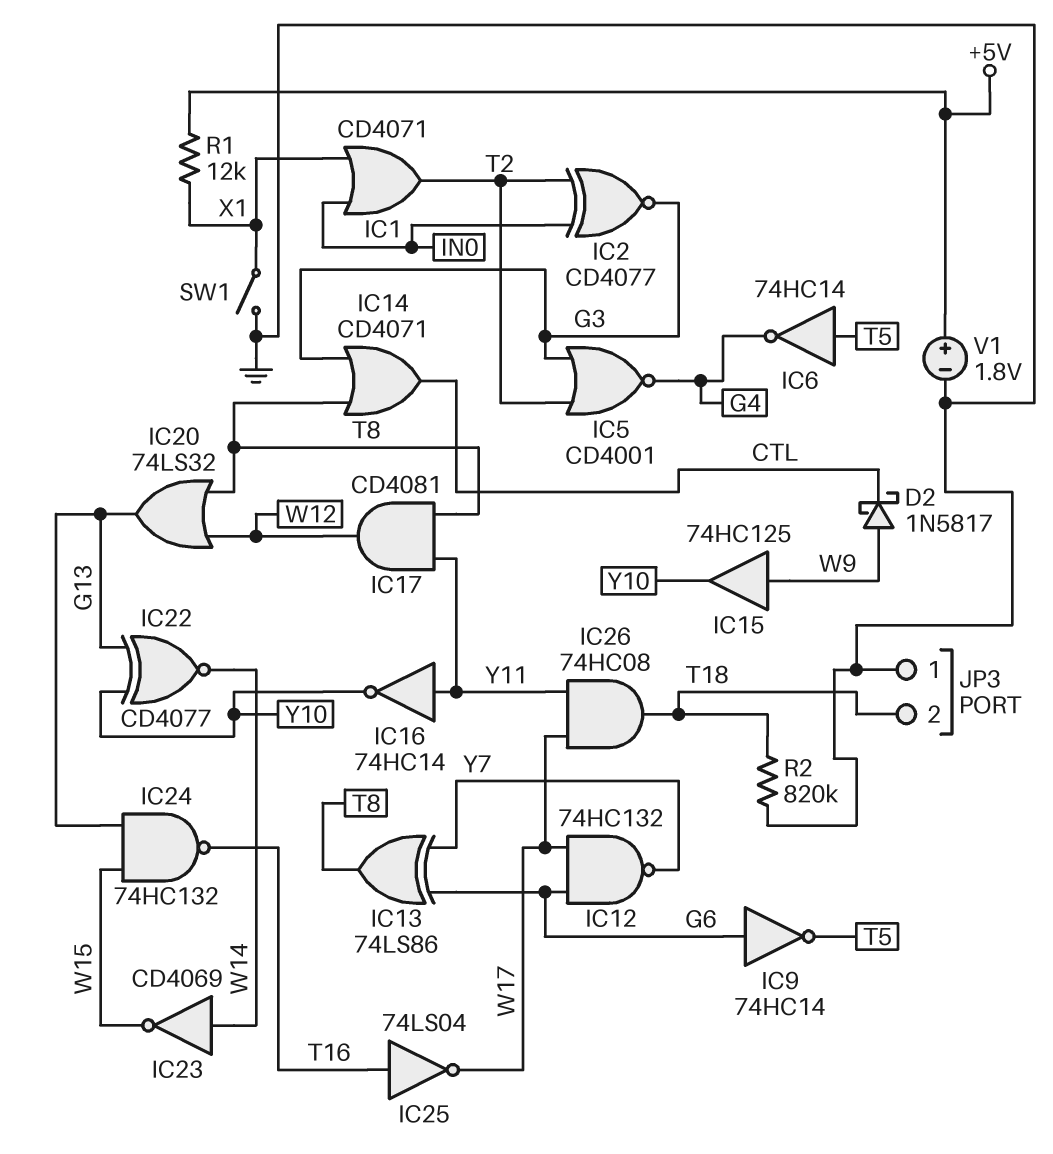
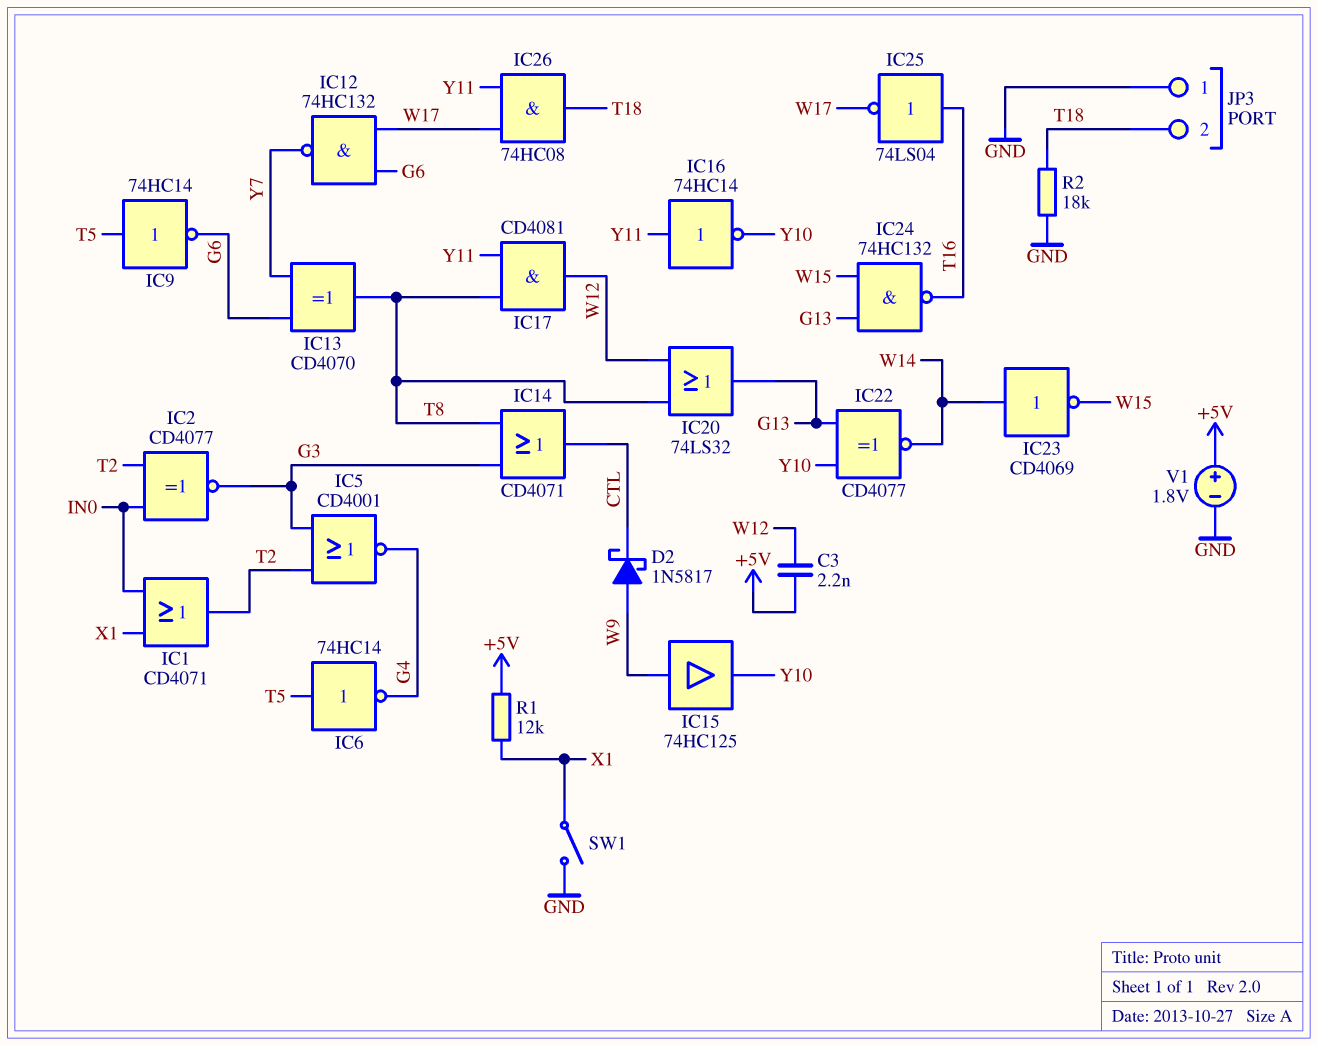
C3: none -> 2.2nF (+5V, W12)
IC9: NOT 74HC14 (in G6, out T5) -> NOT 74HC14 (in T5, out G6)
IC13: XOR 74LS86 (in G6, in Y7, out T8) -> XOR CD4070 (in G6, in Y7, out T8)
R2: 820k (GND, T18) -> 18k (GND, T18)

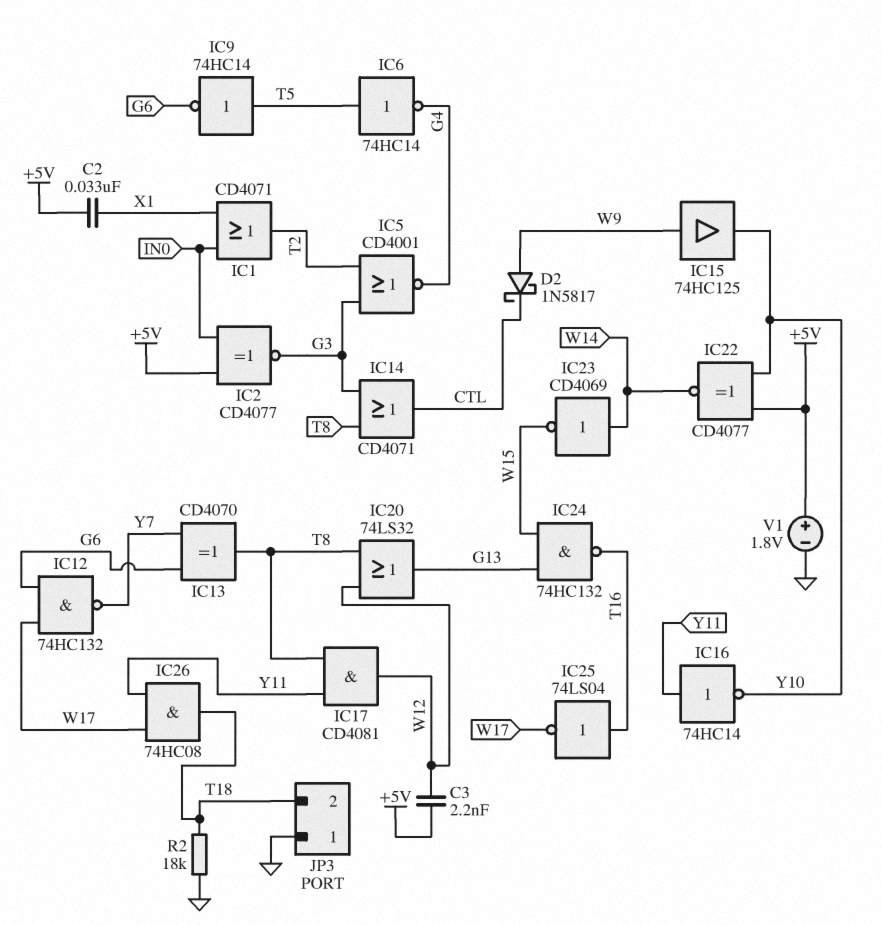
C2: none -> 33nF (+5V, X1)
IC2: XNOR CD4077 (in IN0, in T2, out G3) -> XNOR CD4077 (in +5V, in IN0, out G3)
IC22: XNOR CD4077 (in G13, in Y10, out W14) -> XNOR CD4077 (in +5V, in Y10, out W14)
R1: 12k (+5V, X1) -> none
SW1: switch (GND, X1) -> none

